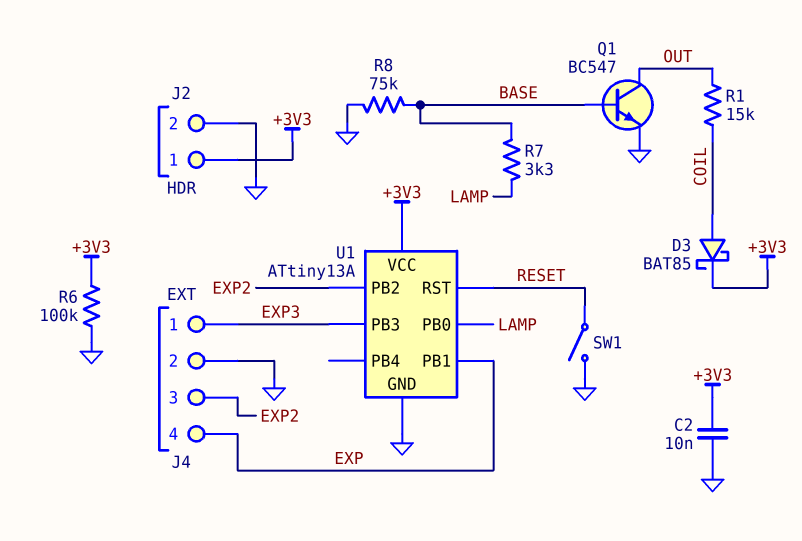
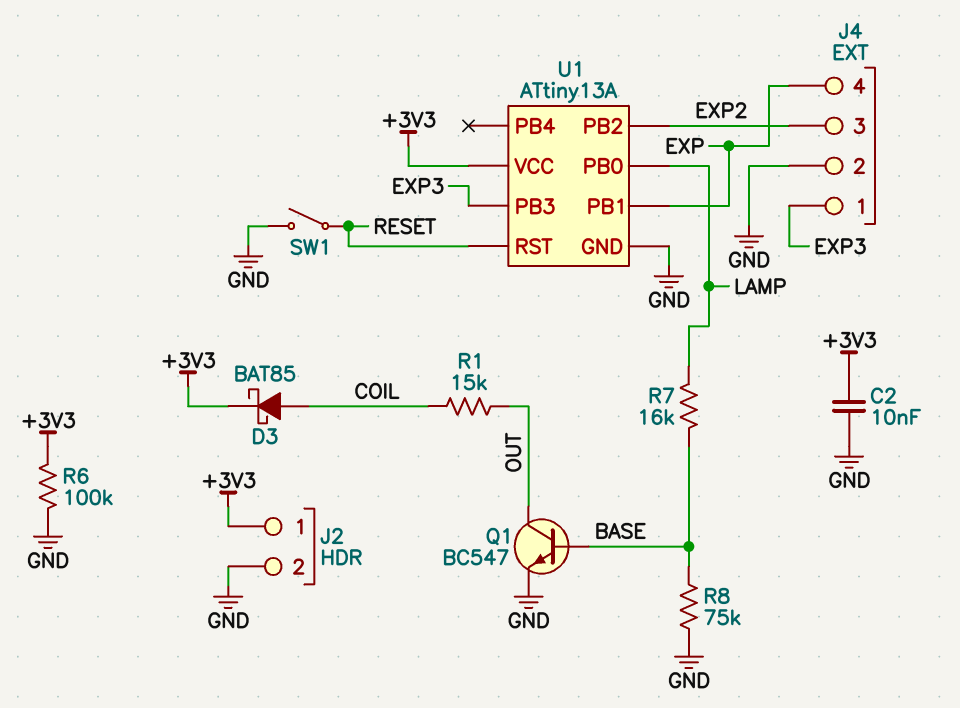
R7: 3.3k (BASE, LAMP) -> 16k (BASE, LAMP)

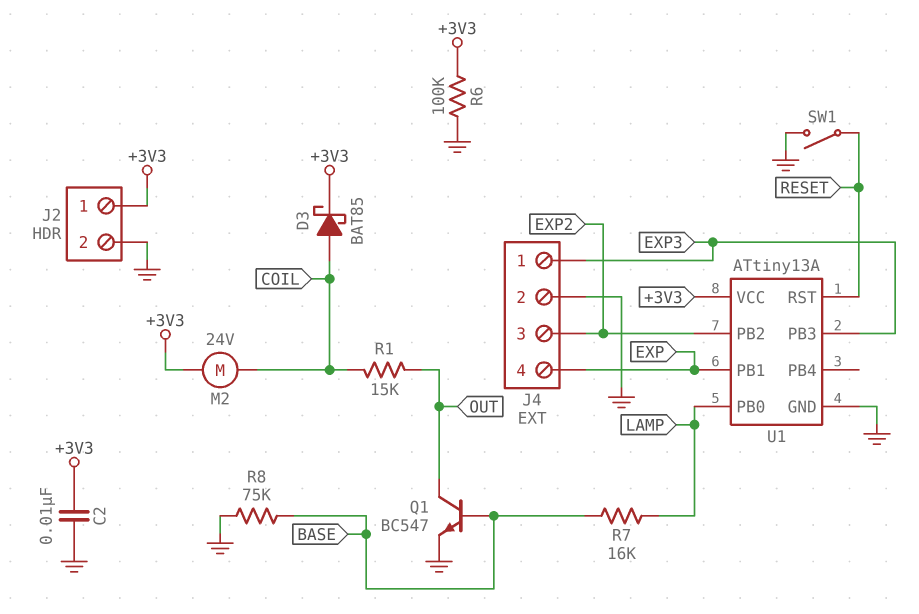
M2: none -> motor 24V (+3V3, COIL)

